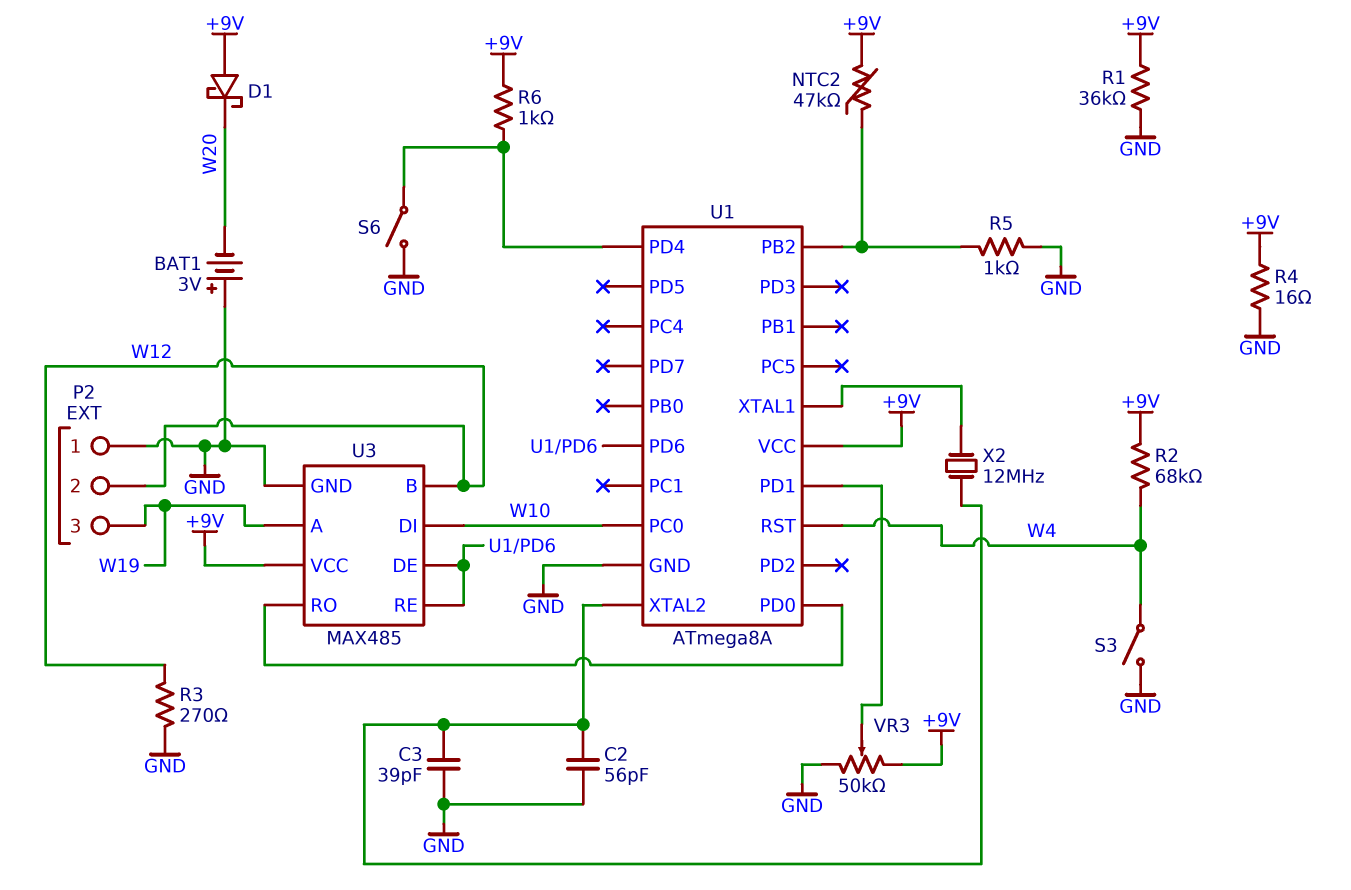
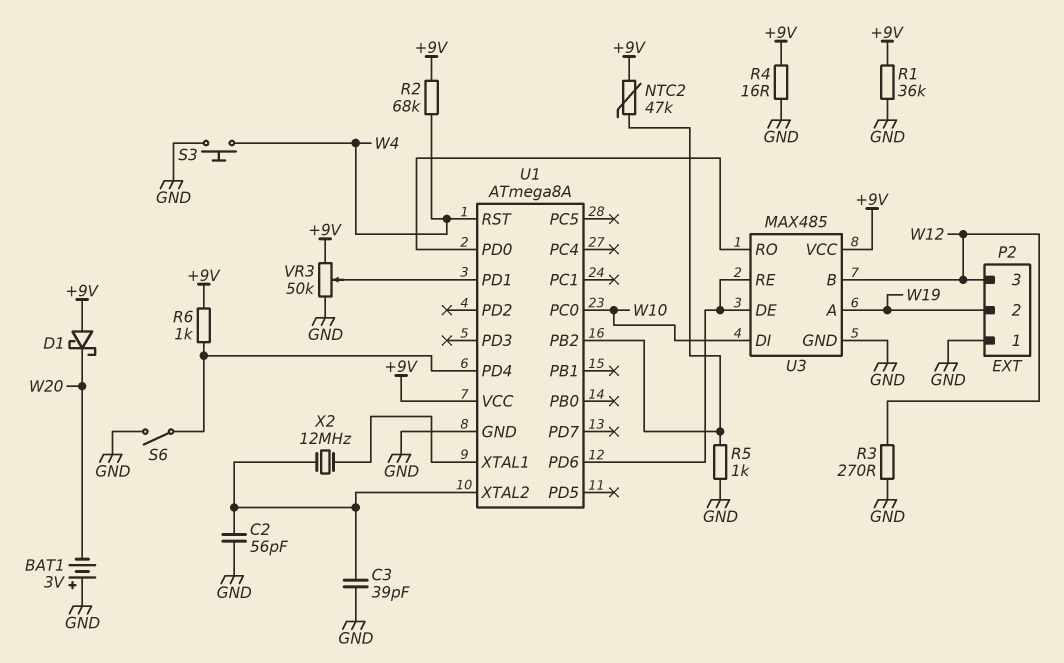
P2 pin 2: W12 -> W19
P2 pin 3: W19 -> W12
S3: switch (GND, W4) -> button (GND, W4)

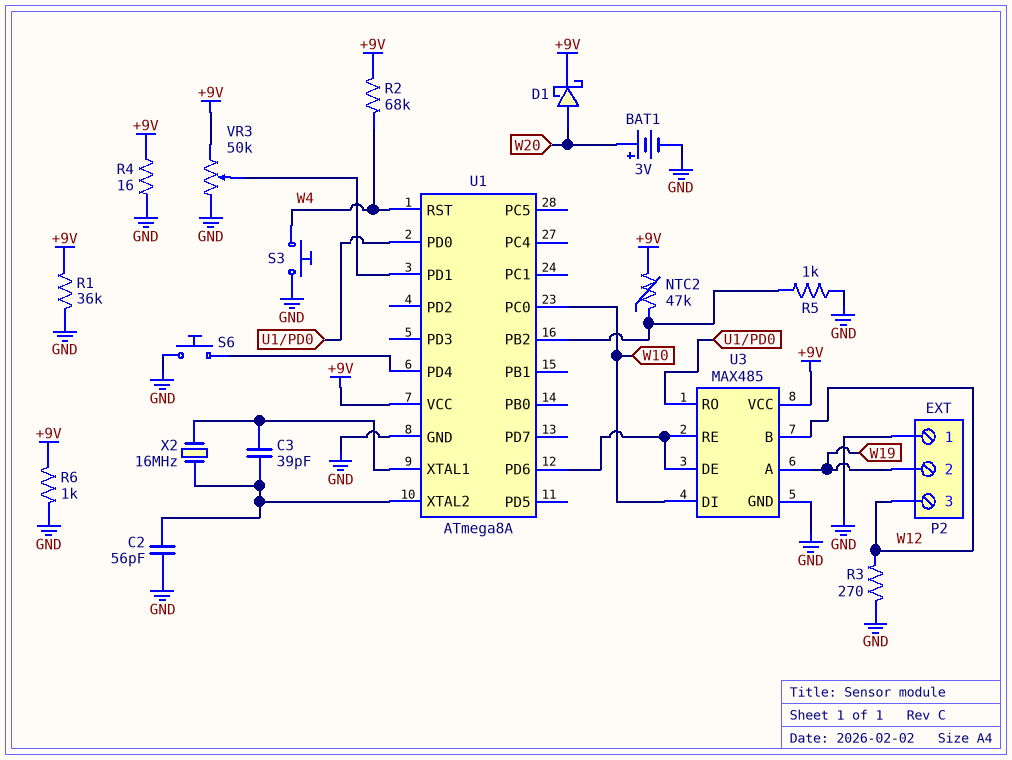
BAT1: 3V (plus GND, minus W20) -> 3V (plus W20, minus GND)
C3: 39pF (GND, U1/XTAL2) -> 39pF (U1/XTAL1, U1/XTAL2)
D1: schottky (A +9V, K W20) -> schottky (A W20, K +9V)
R6: 1k (+9V, U1/PD4) -> 1k (+9V, GND)
S6: switch (GND, U1/PD4) -> button (GND, U1/PD4)
X2: 12MHz (U1/XTAL1, U1/XTAL2) -> 16MHz (U1/XTAL1, U1/XTAL2)

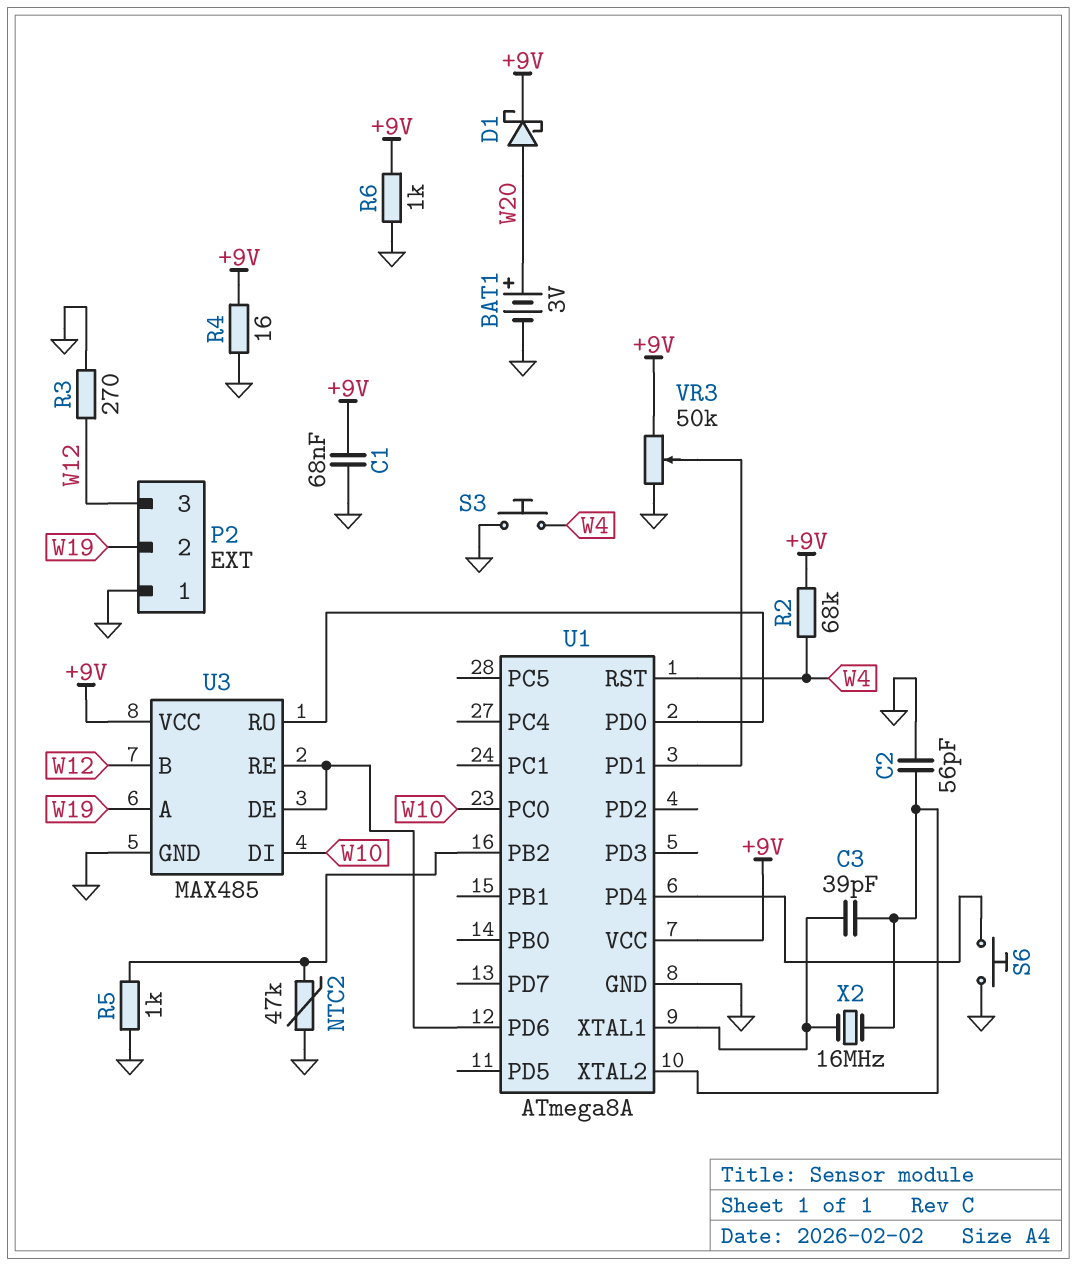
C1: none -> 68nF (+9V, GND)
NTC2: 47k (+9V, U1/PB2) -> 47k (GND, U1/PB2)
R1: 36k (+9V, GND) -> none

